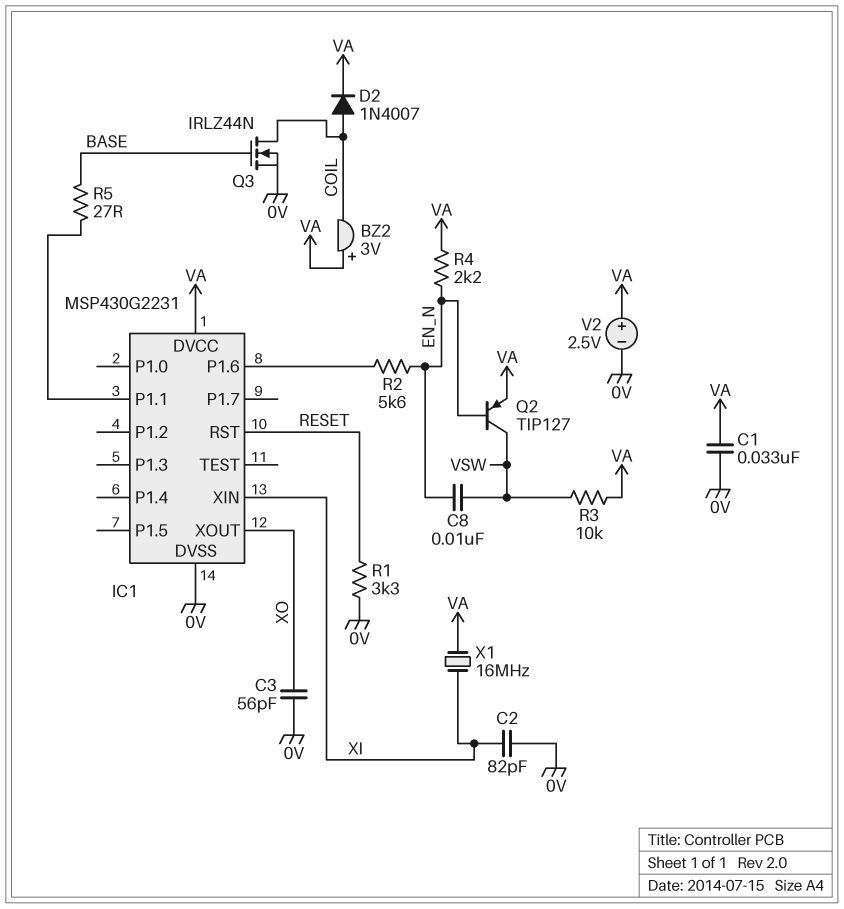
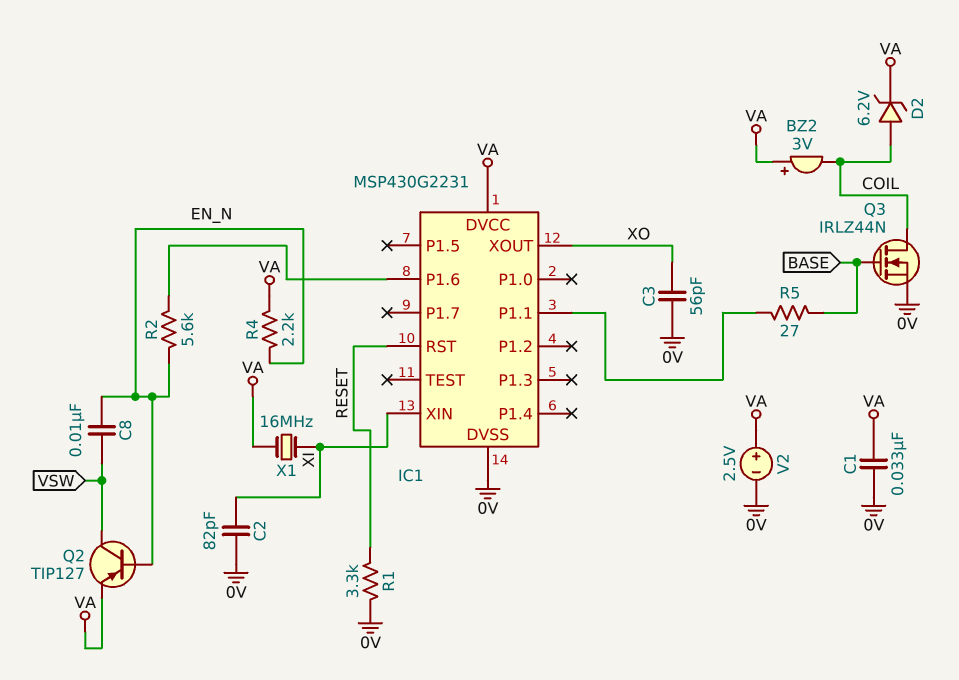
D2: diode 1N4007 (A COIL, K VA) -> zener 6.2V (A COIL, K VA)
R3: 10k (VA, VSW) -> none

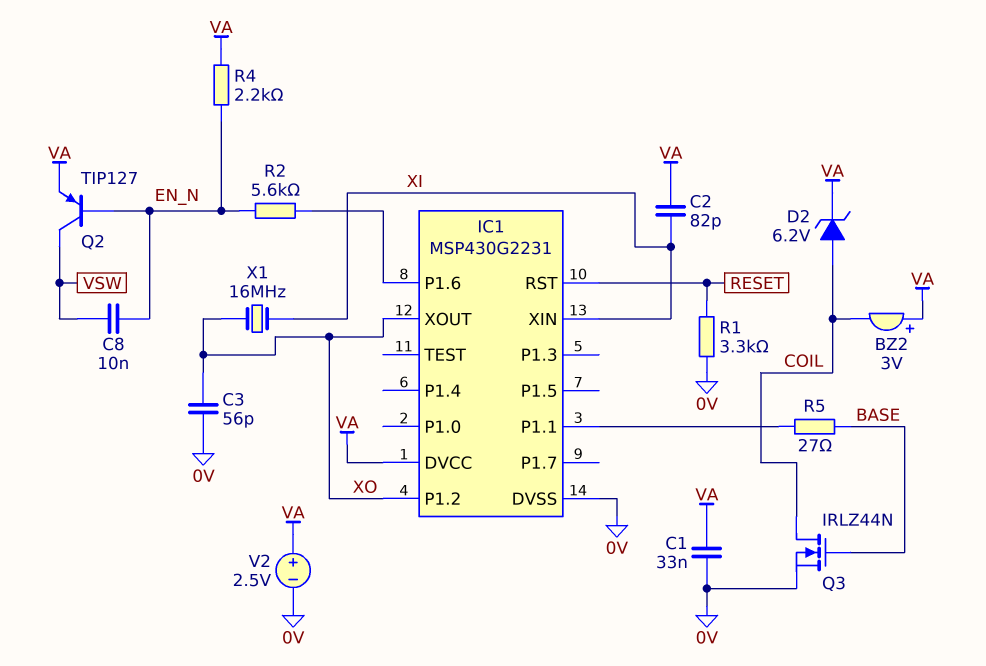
C2: 82pF (0V, XI) -> 82pF (VA, XI)
IC1 pin P1.2: none -> XO
X1: 16MHz (VA, XI) -> 16MHz (XI, XO)

